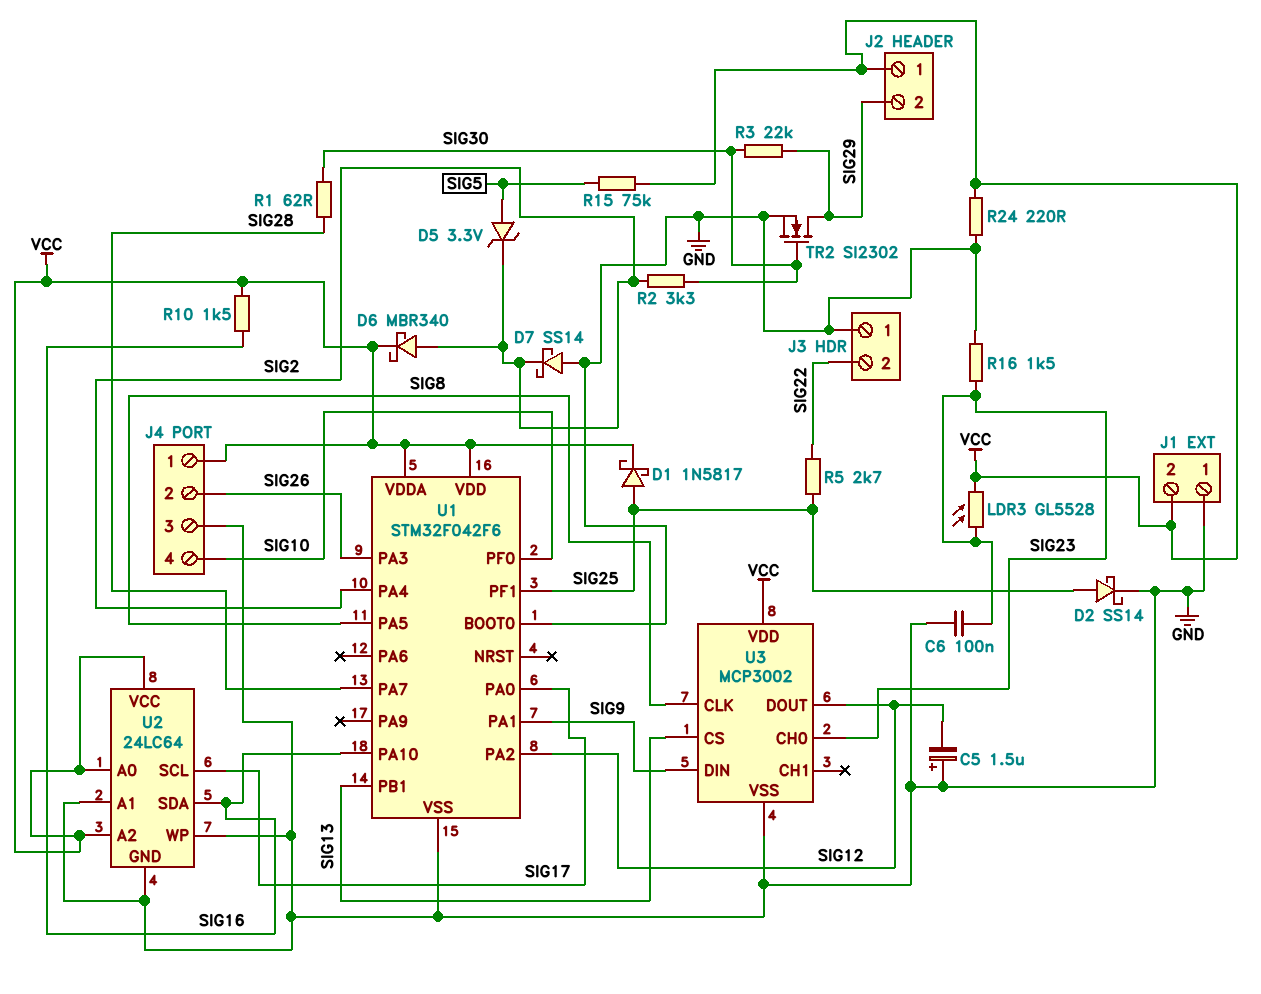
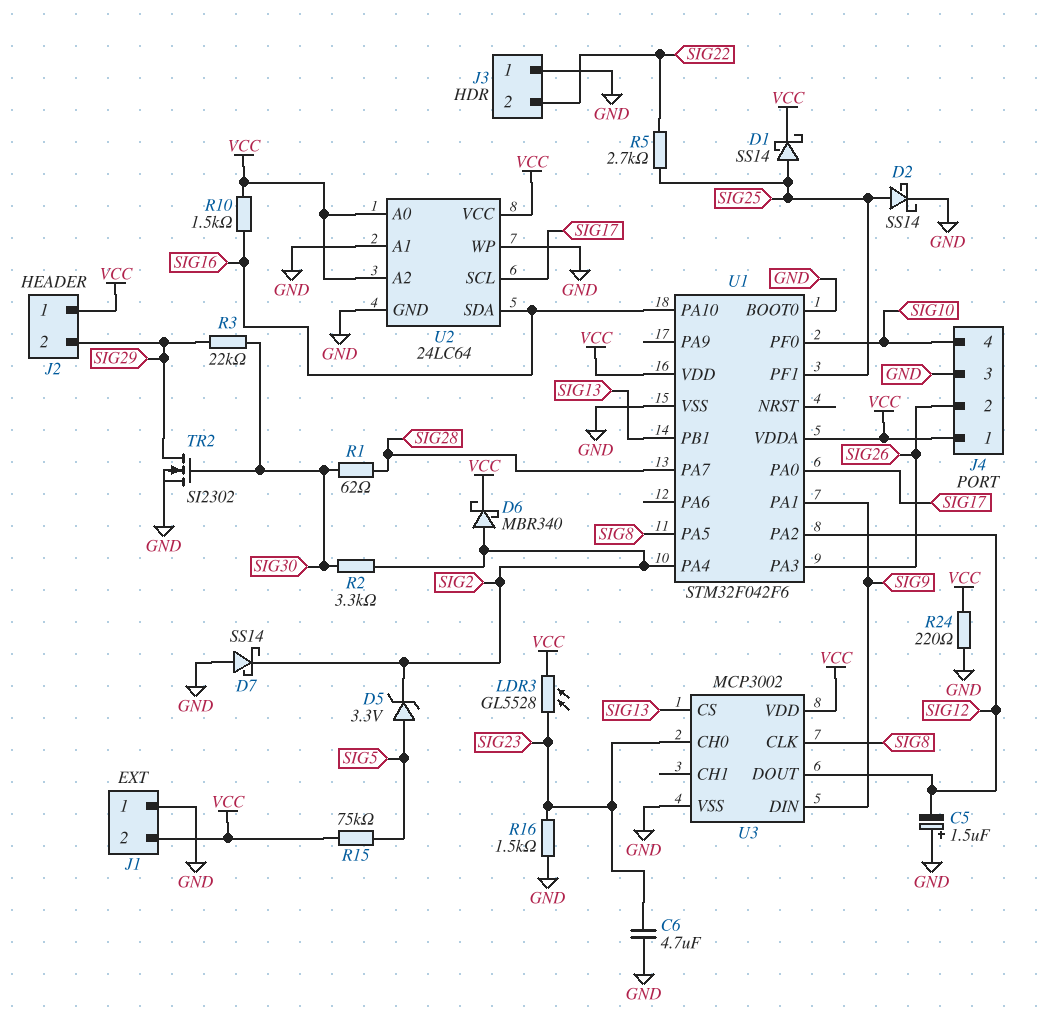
C6: 100nF (GND, SIG23) -> 4.7uF (GND, SIG23)
D1: schottky 1N5817 (A SIG25, K VCC) -> schottky SS14 (A SIG25, K VCC)

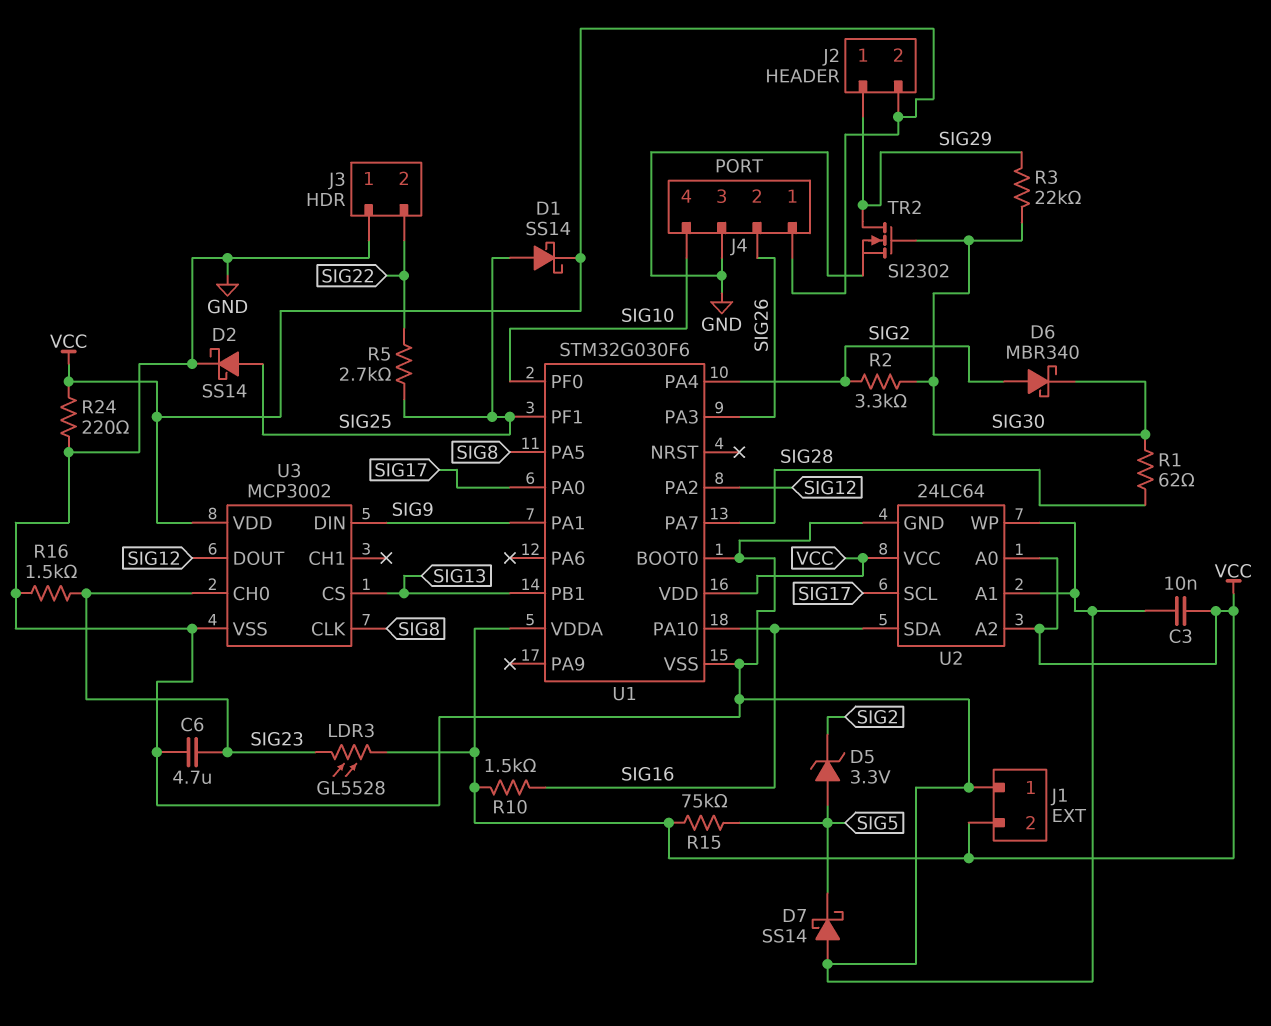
C3: none -> 10nF (GND, VCC)
C5: 1.5uF (plus GND, minus SIG12) -> none
D6: schottky MBR340 (A SIG2, K VCC) -> schottky MBR340 (A SIG2, K SIG30)
D7: schottky SS14 (A GND, K SIG2) -> schottky SS14 (A GND, K SIG5)
J2 pin 1: VCC -> SIG29
J2 pin 2: SIG29 -> VCC
U1: STM32F042F6 -> STM32G030F6

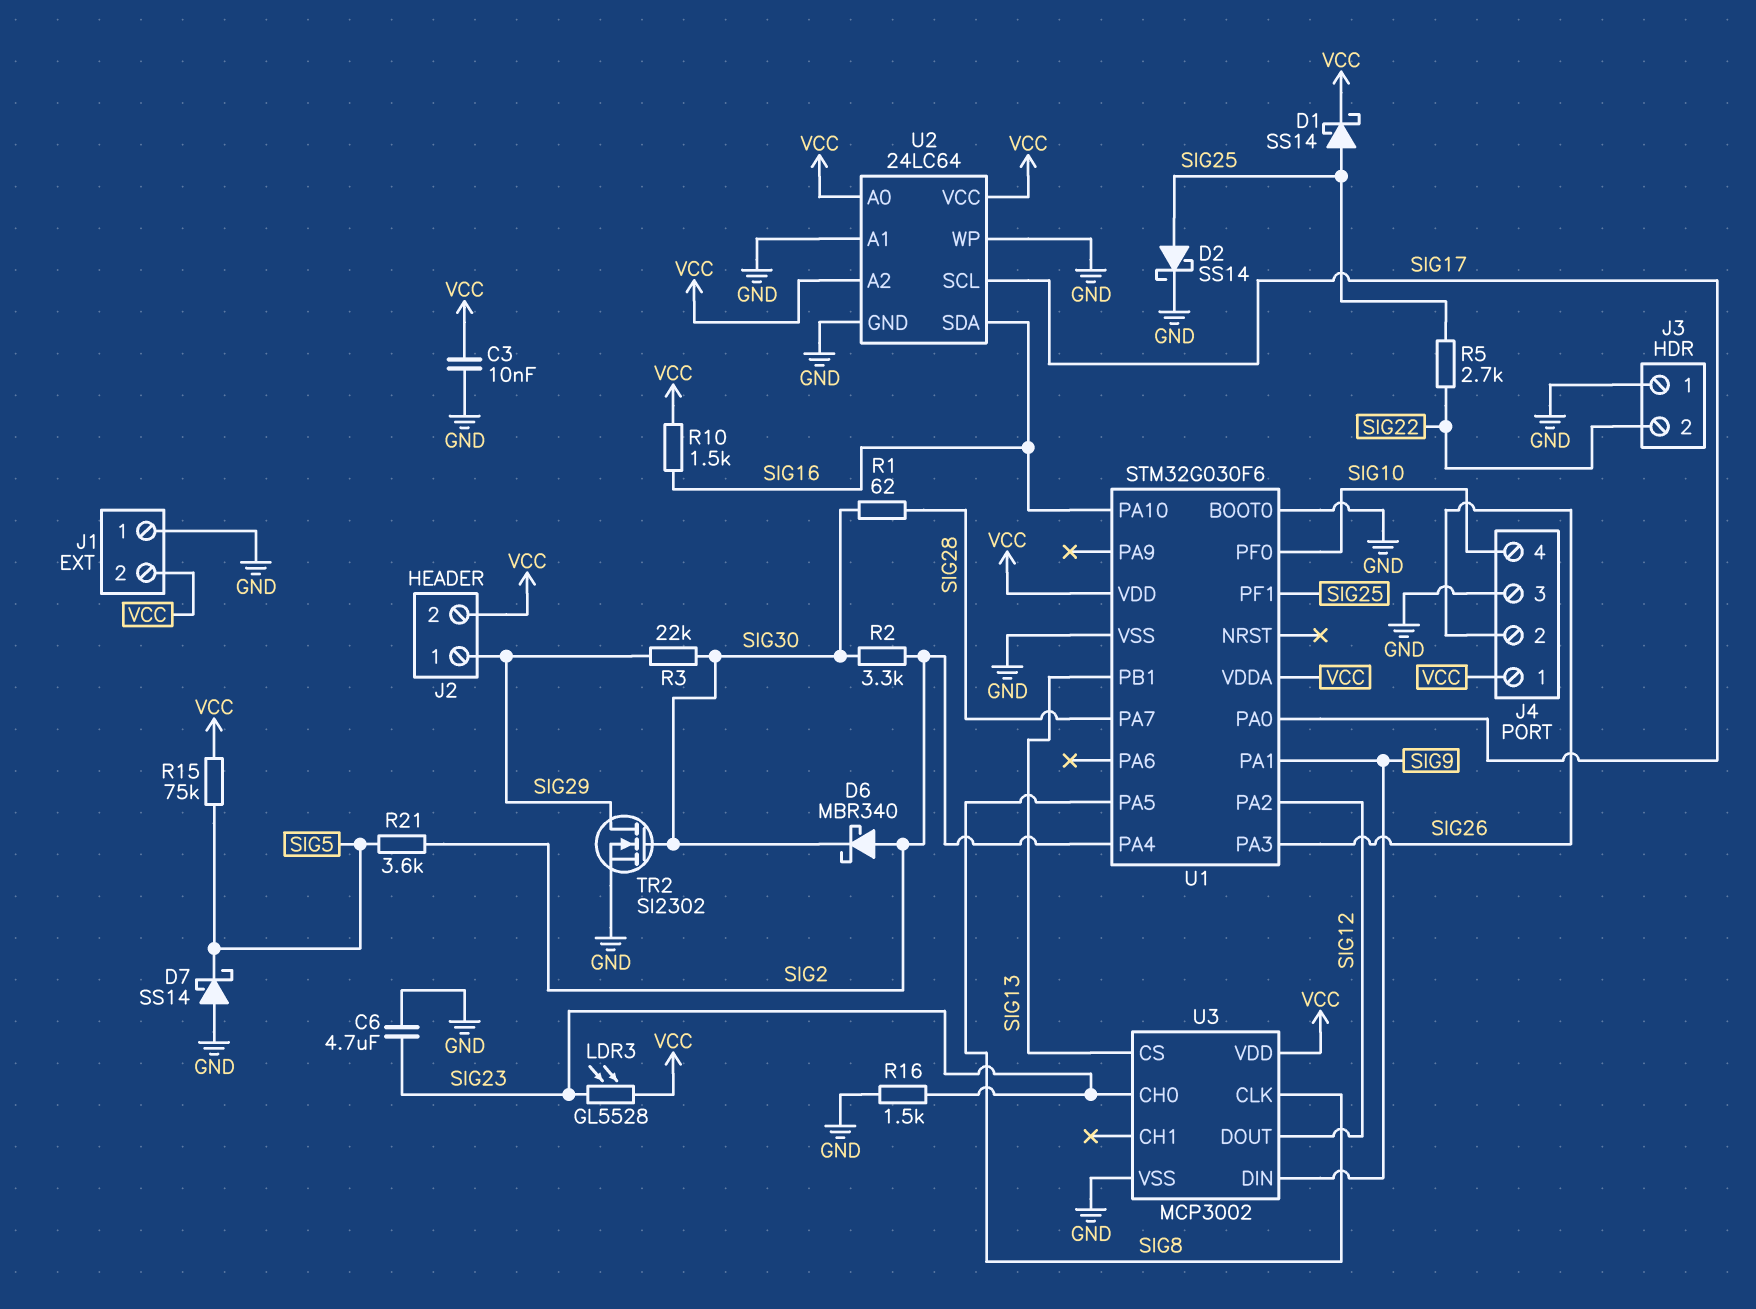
D5: zener 3.3V (A SIG5, K SIG2) -> none
R21: none -> 3.6k (SIG2, SIG5)
R24: 220 (GND, VCC) -> none

